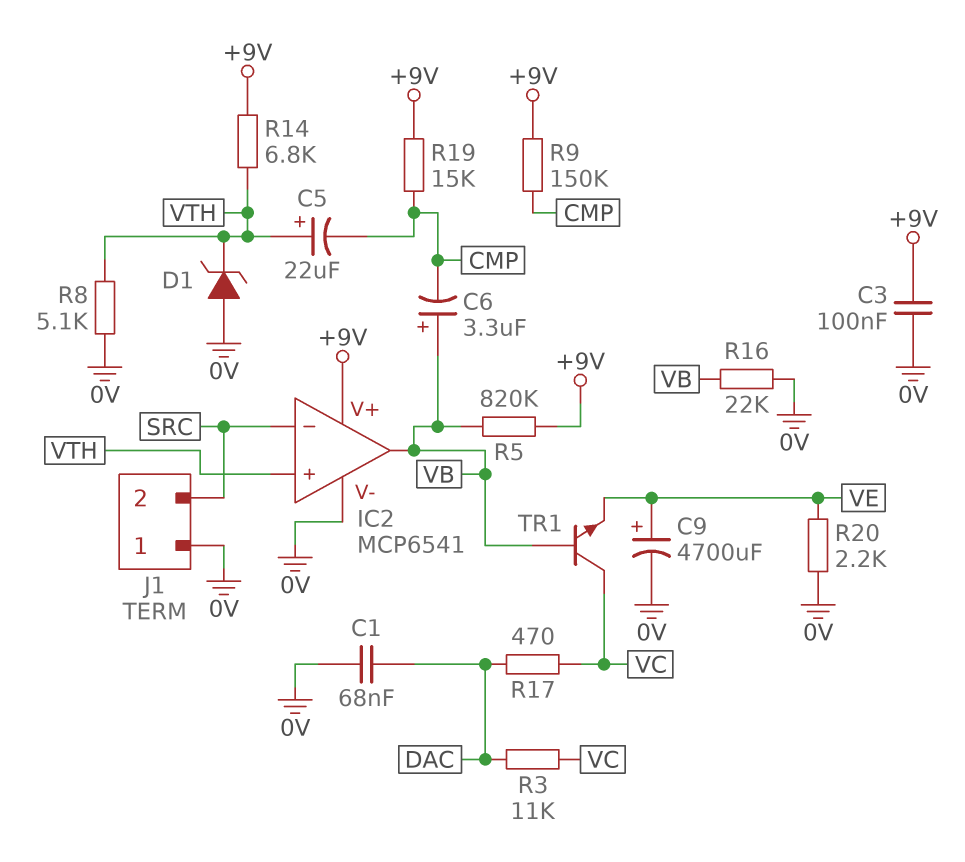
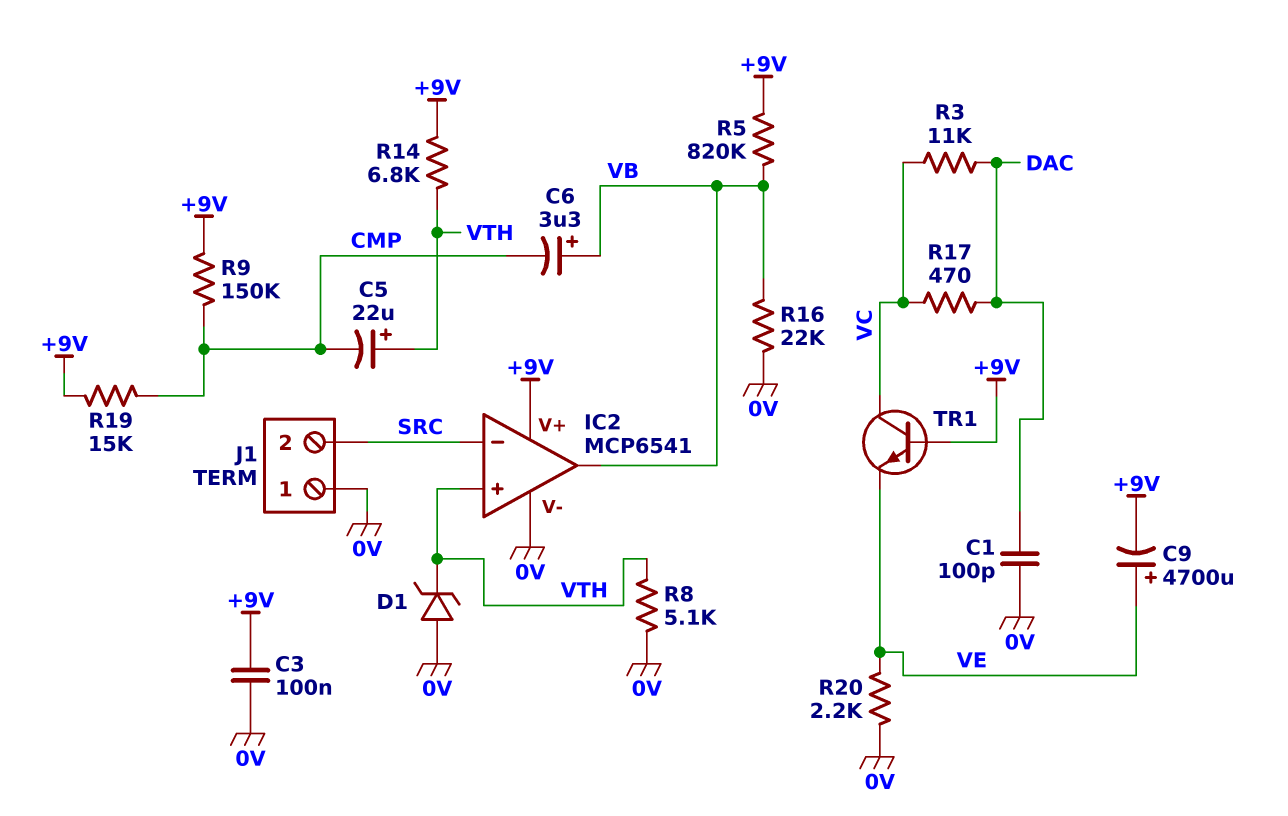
C1: 68nF (0V, DAC) -> 100pF (0V, DAC)
C9: 4700uF (plus VE, minus 0V) -> 4700uF (plus VE, minus +9V)
TR1: NPN (B VB, C VC, E VE) -> NPN (B +9V, C VC, E VE)

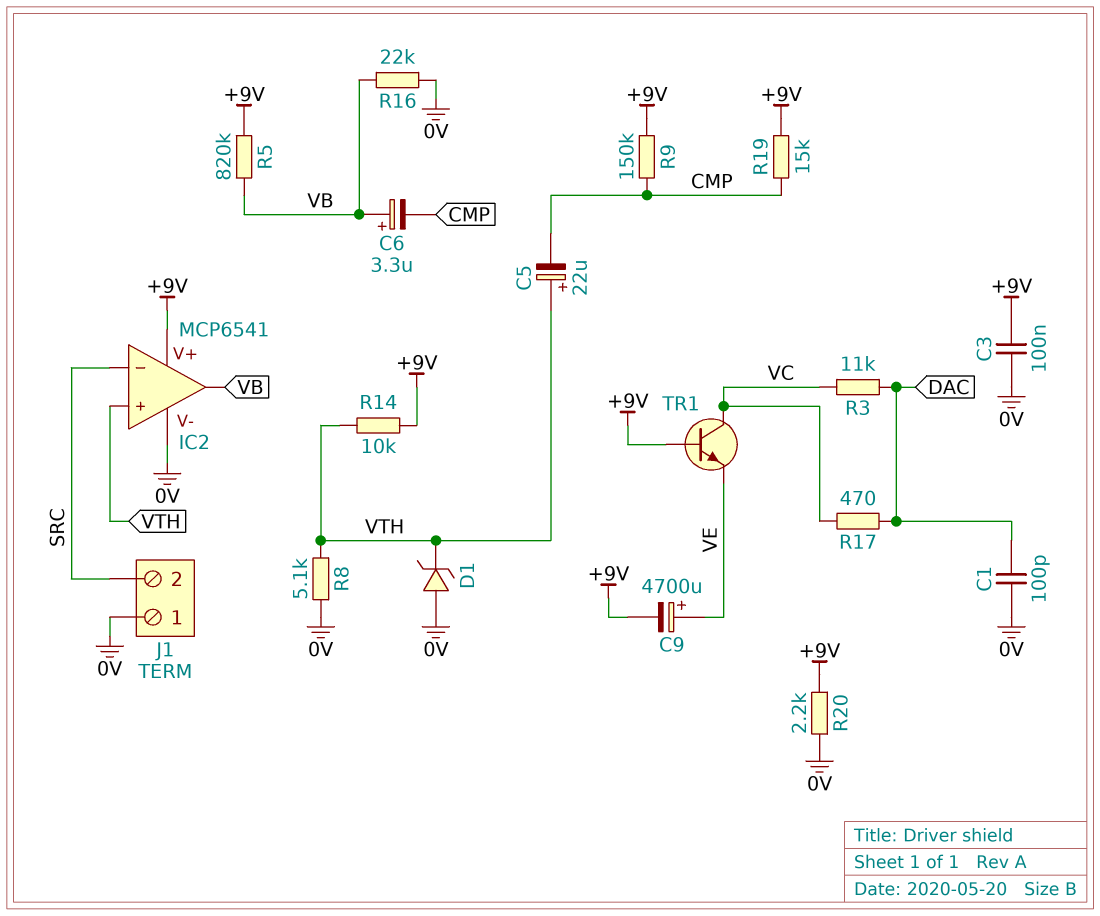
R14: 6.8k (+9V, VTH) -> 10k (+9V, VTH)
R20: 2.2k (0V, VE) -> 2.2k (+9V, 0V)

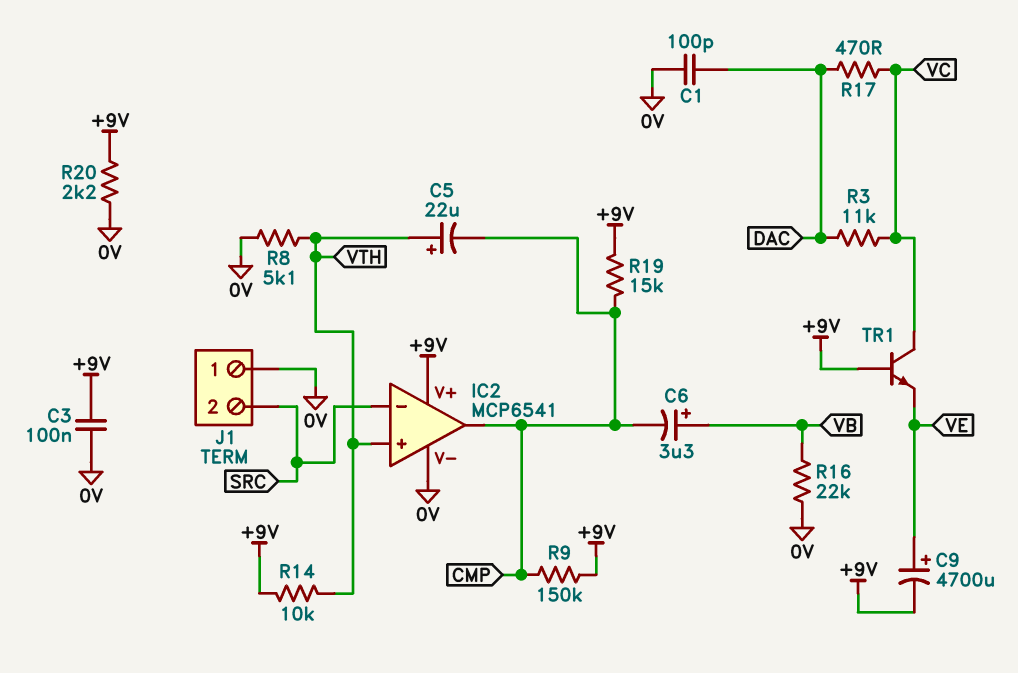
D1: zener (A 0V, K VTH) -> none
IC2 pin out: VB -> CMP
R5: 820k (+9V, VB) -> none

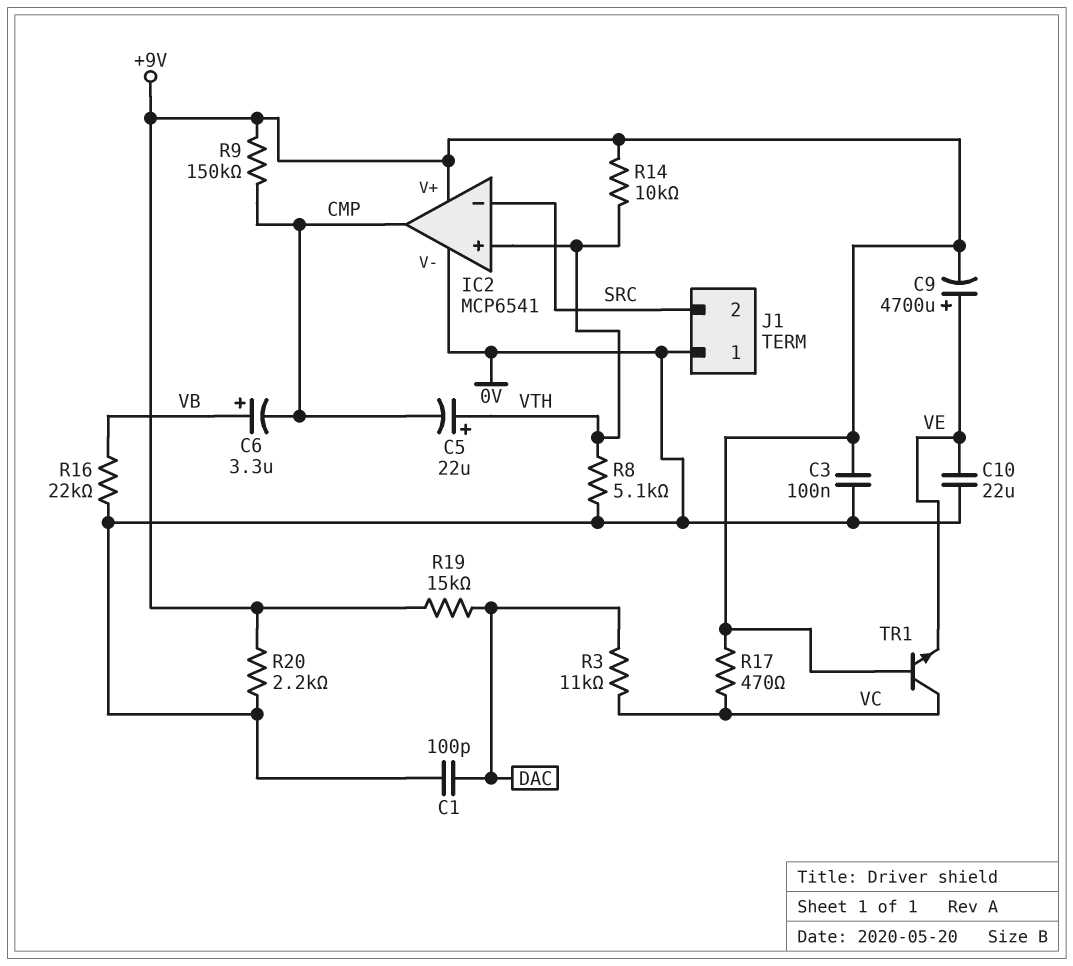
C10: none -> 22uF (0V, VE)
R17: 470 (DAC, VC) -> 470 (+9V, VC)
R19: 15k (+9V, CMP) -> 15k (+9V, DAC)

